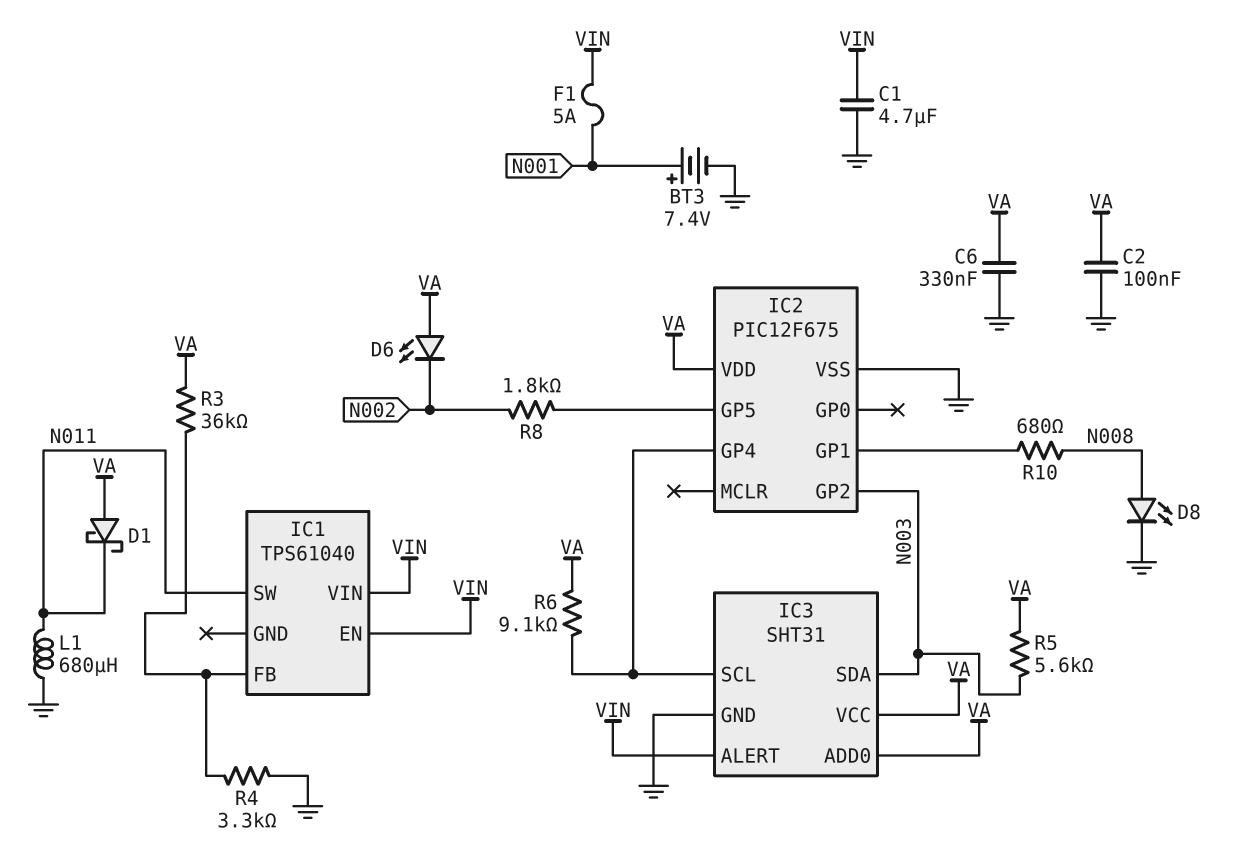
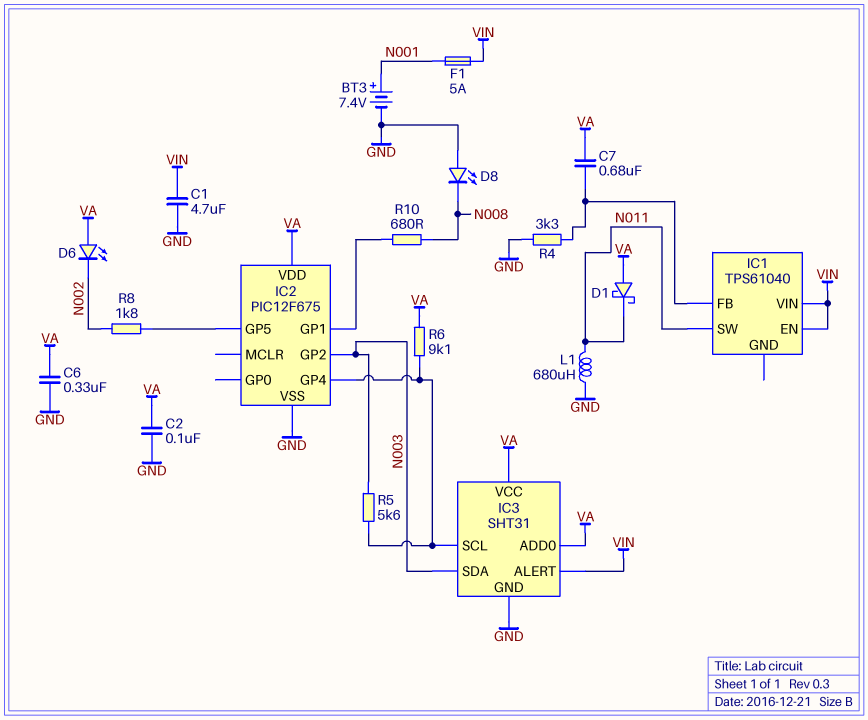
C7: none -> 680nF (IC1/FB, VA)
D8: LED (A N008, K GND) -> LED (A GND, K N008)
R3: 36k (IC1/FB, VA) -> none
R5: 5.6k (N003, VA) -> 5.6k (IC2/GP4, N003)

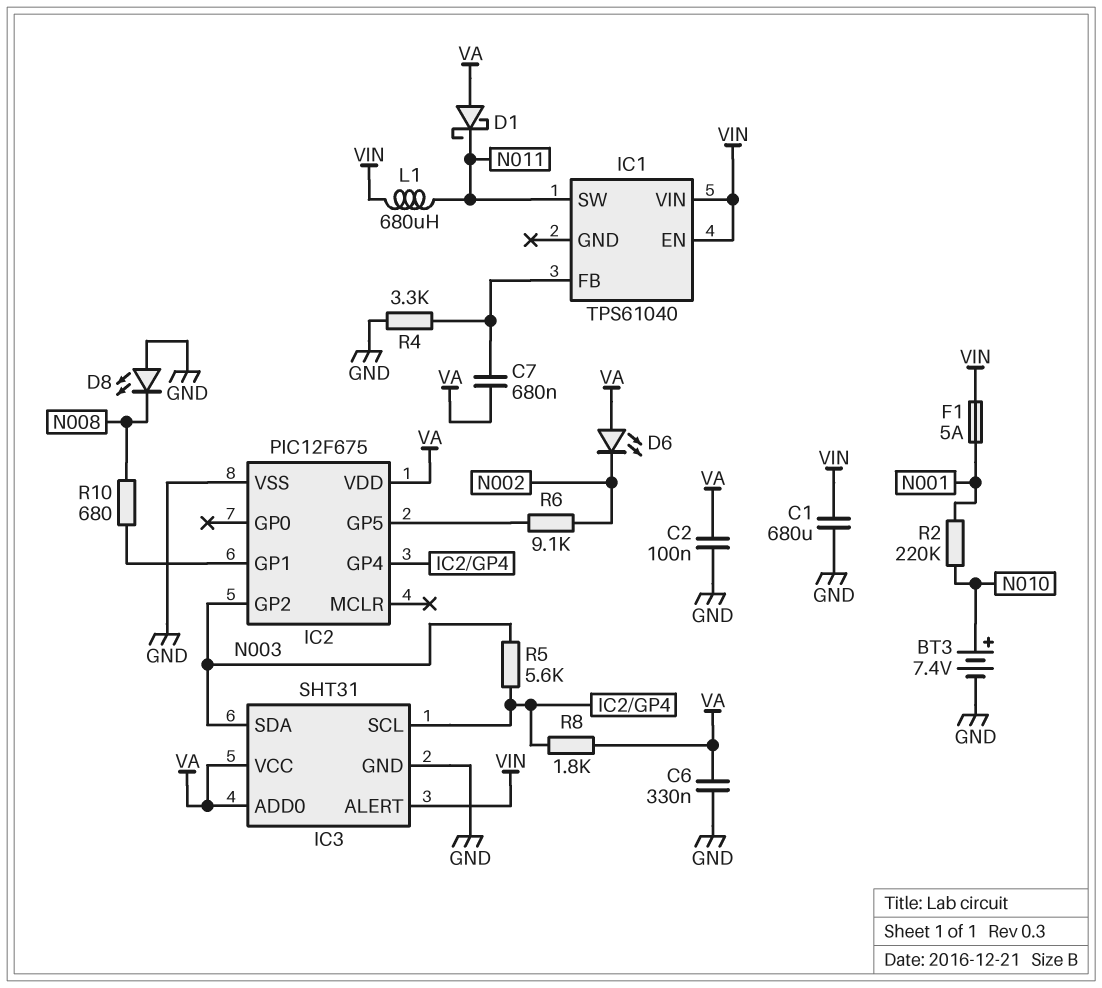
BT3: 7.4V (plus N001, minus GND) -> 7.4V (plus N010, minus GND)
C1: 4.7uF (GND, VIN) -> 680uF (GND, VIN)
L1: 680uH (GND, N011) -> 680uH (N011, VIN)
R2: none -> 220k (N001, N010)
R6: 9.1k (IC2/GP4, VA) -> 9.1k (IC2/GP5, N002)
R8: 1.8k (IC2/GP5, N002) -> 1.8k (IC2/GP4, VA)

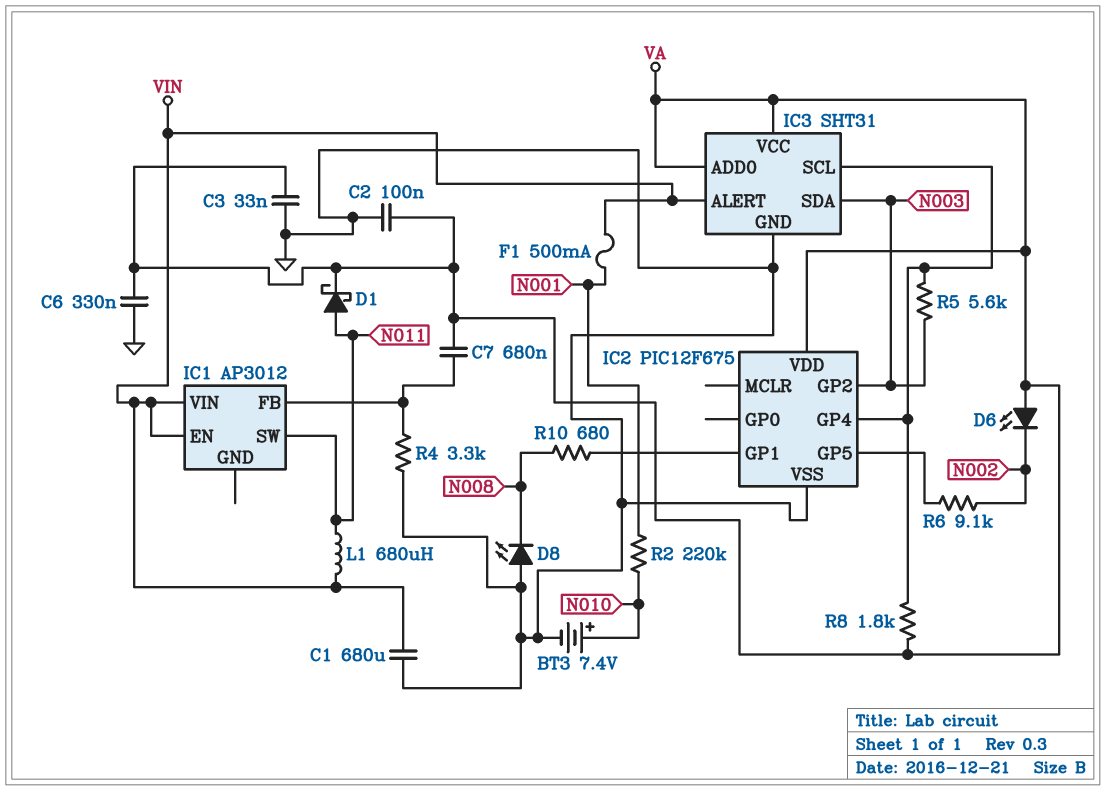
C3: none -> 33nF (GND, VA)
D1: schottky (A VA, K N011) -> schottky (A N011, K VA)
F1: 5A (N001, VIN) -> 500mA (N001, VIN)
IC1: TPS61040 -> AP3012

